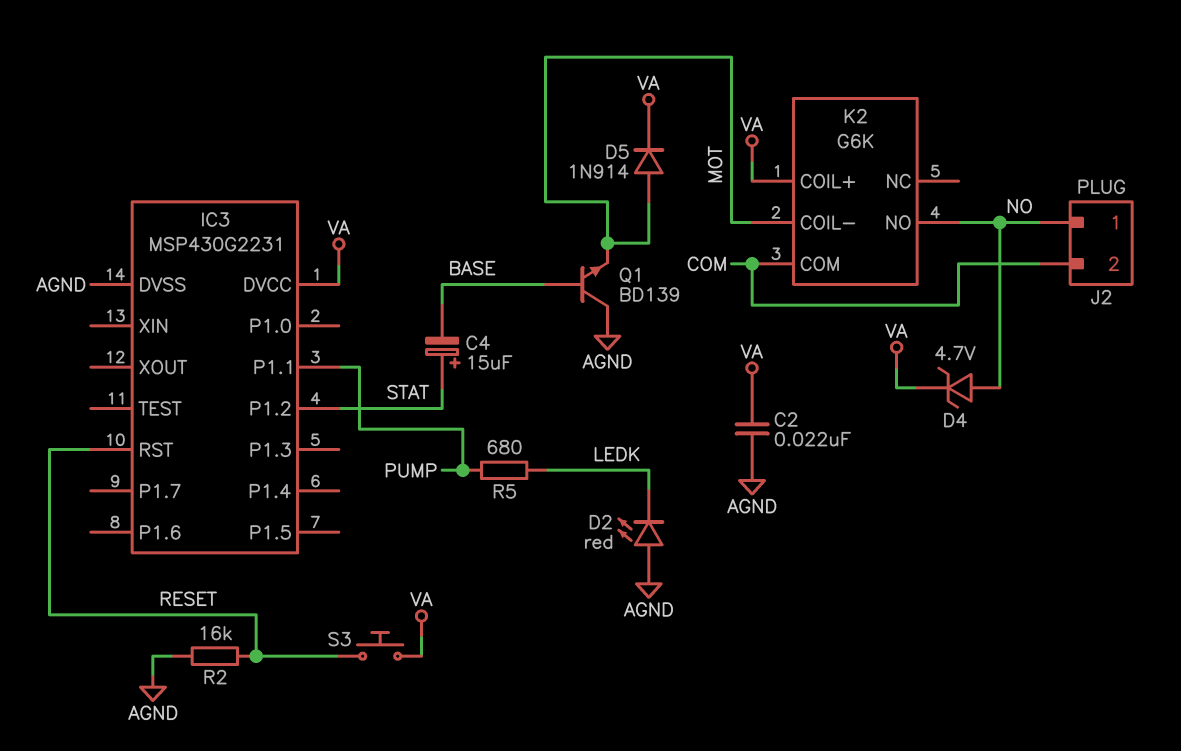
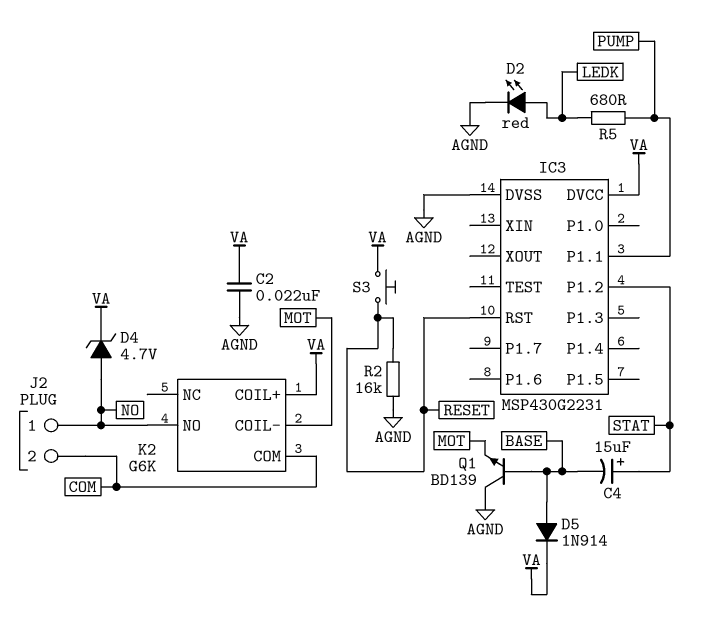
D2: LED red (A AGND, K LEDK) -> LED red (A LEDK, K AGND)
D5: diode 1N914 (A MOT, K VA) -> diode 1N914 (A BASE, K VA)

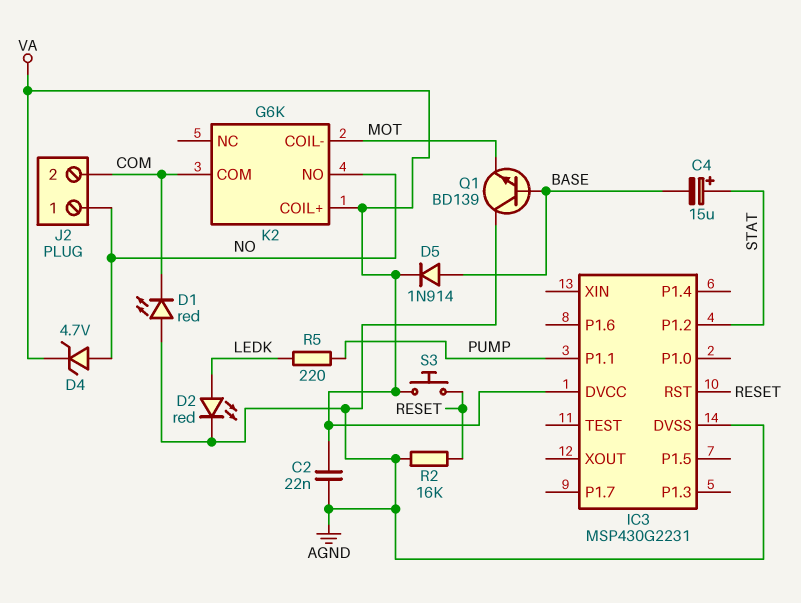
D1: none -> LED red (A AGND, K COM)
R5: 680 (LEDK, PUMP) -> 220 (LEDK, PUMP)

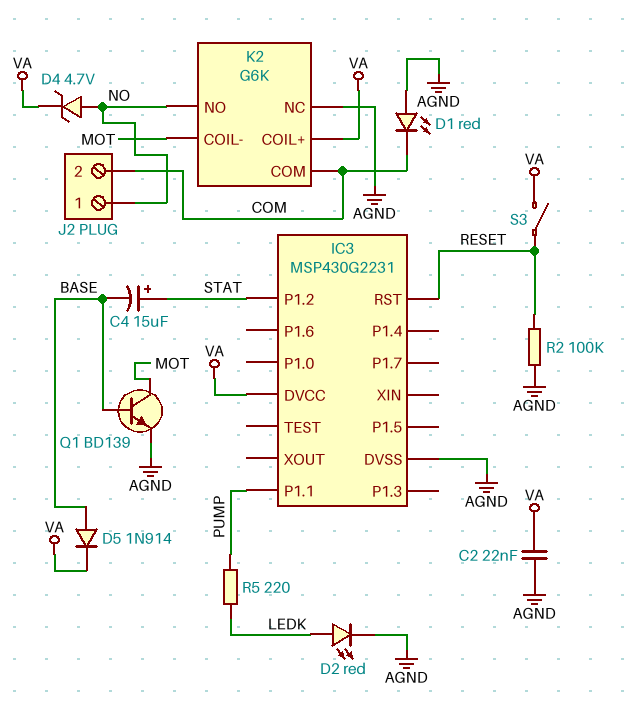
K2 pin NC: none -> AGND
Q1: NPN BD139 (B BASE, C AGND, E MOT) -> NPN BD139 (B BASE, C MOT, E AGND)
R2: 16k (AGND, RESET) -> 100k (AGND, RESET)
S3: button (RESET, VA) -> switch (RESET, VA)

